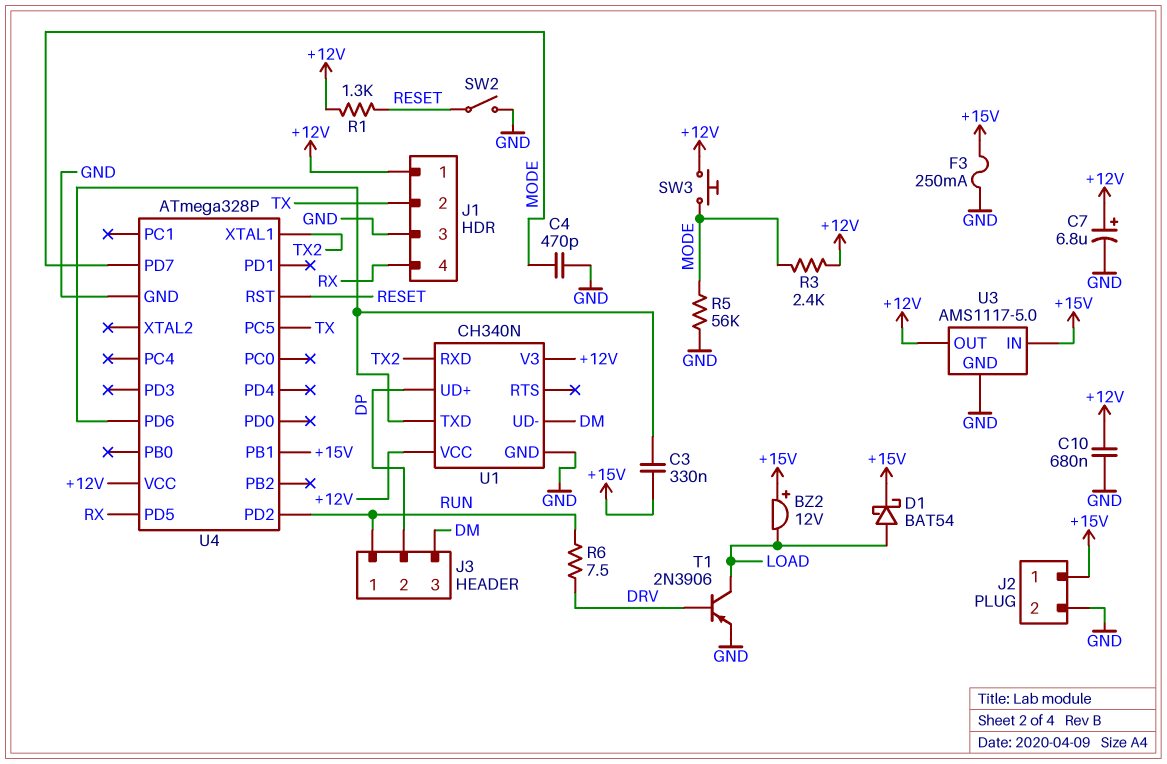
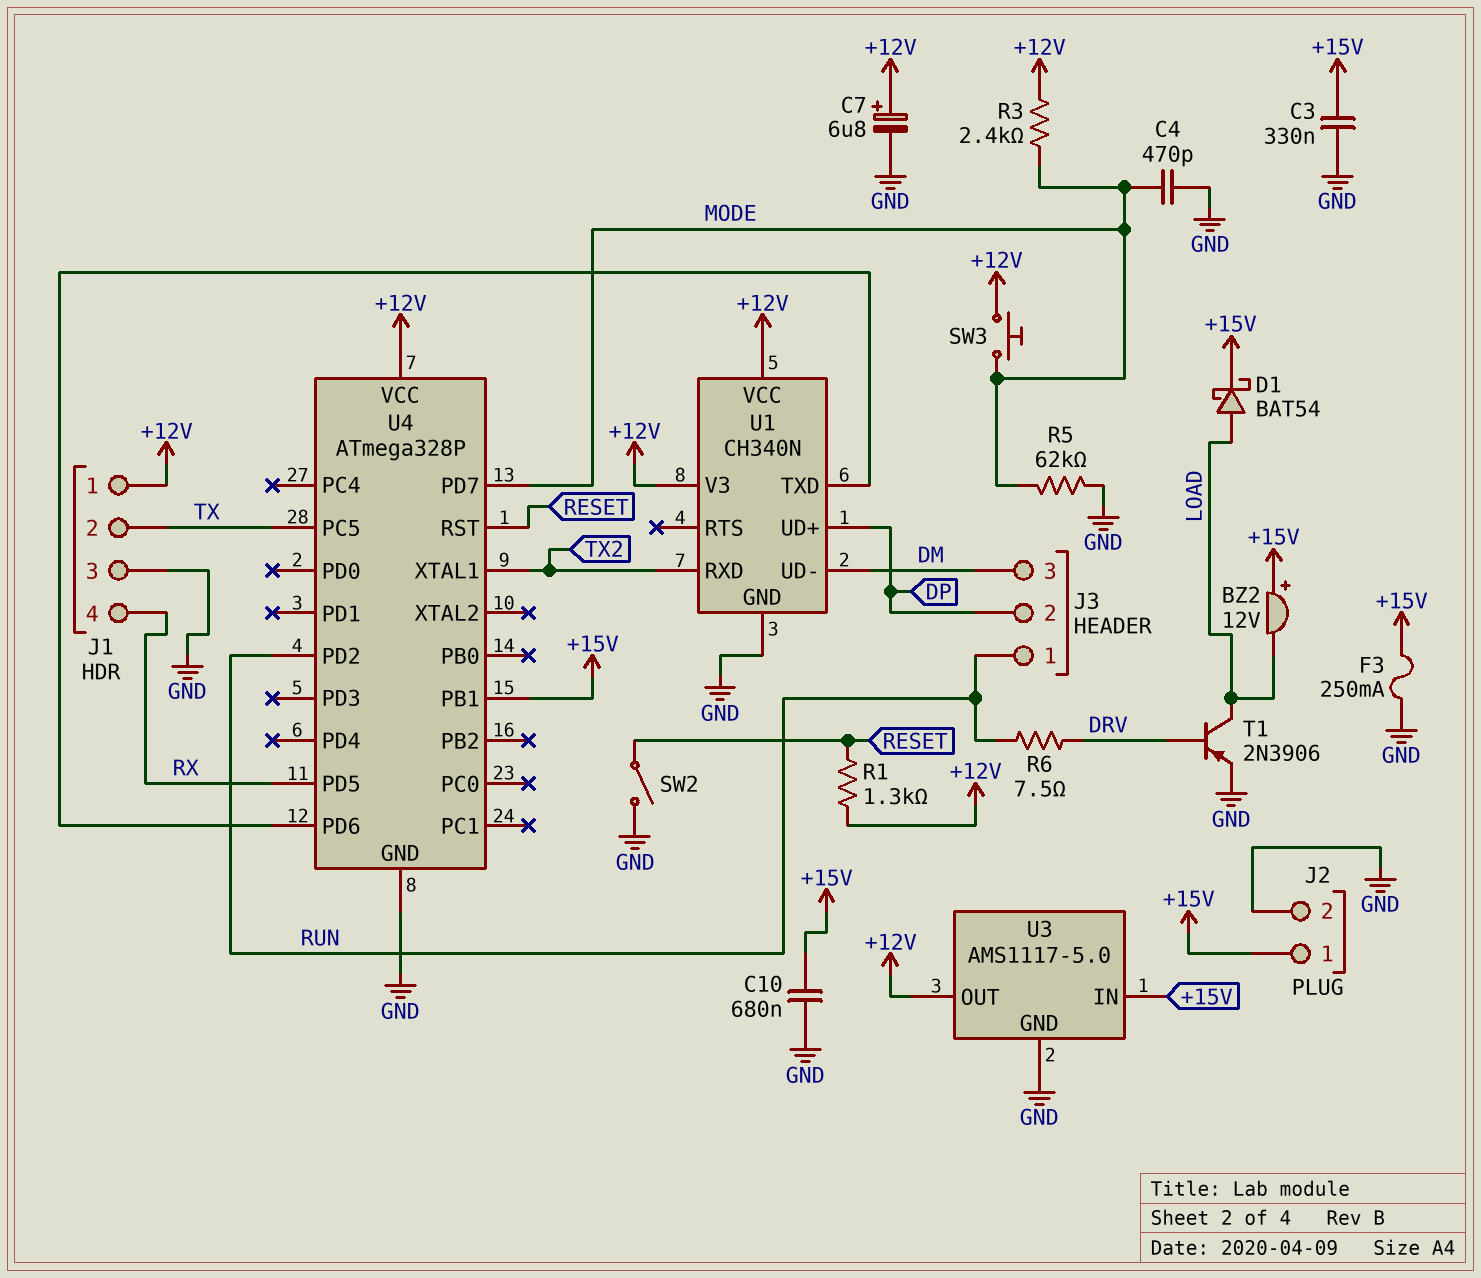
C3: 330nF (+15V, U1/TXD) -> 330nF (+15V, GND)
C10: 680nF (+12V, GND) -> 680nF (+15V, GND)
R5: 56k (GND, MODE) -> 62k (GND, MODE)

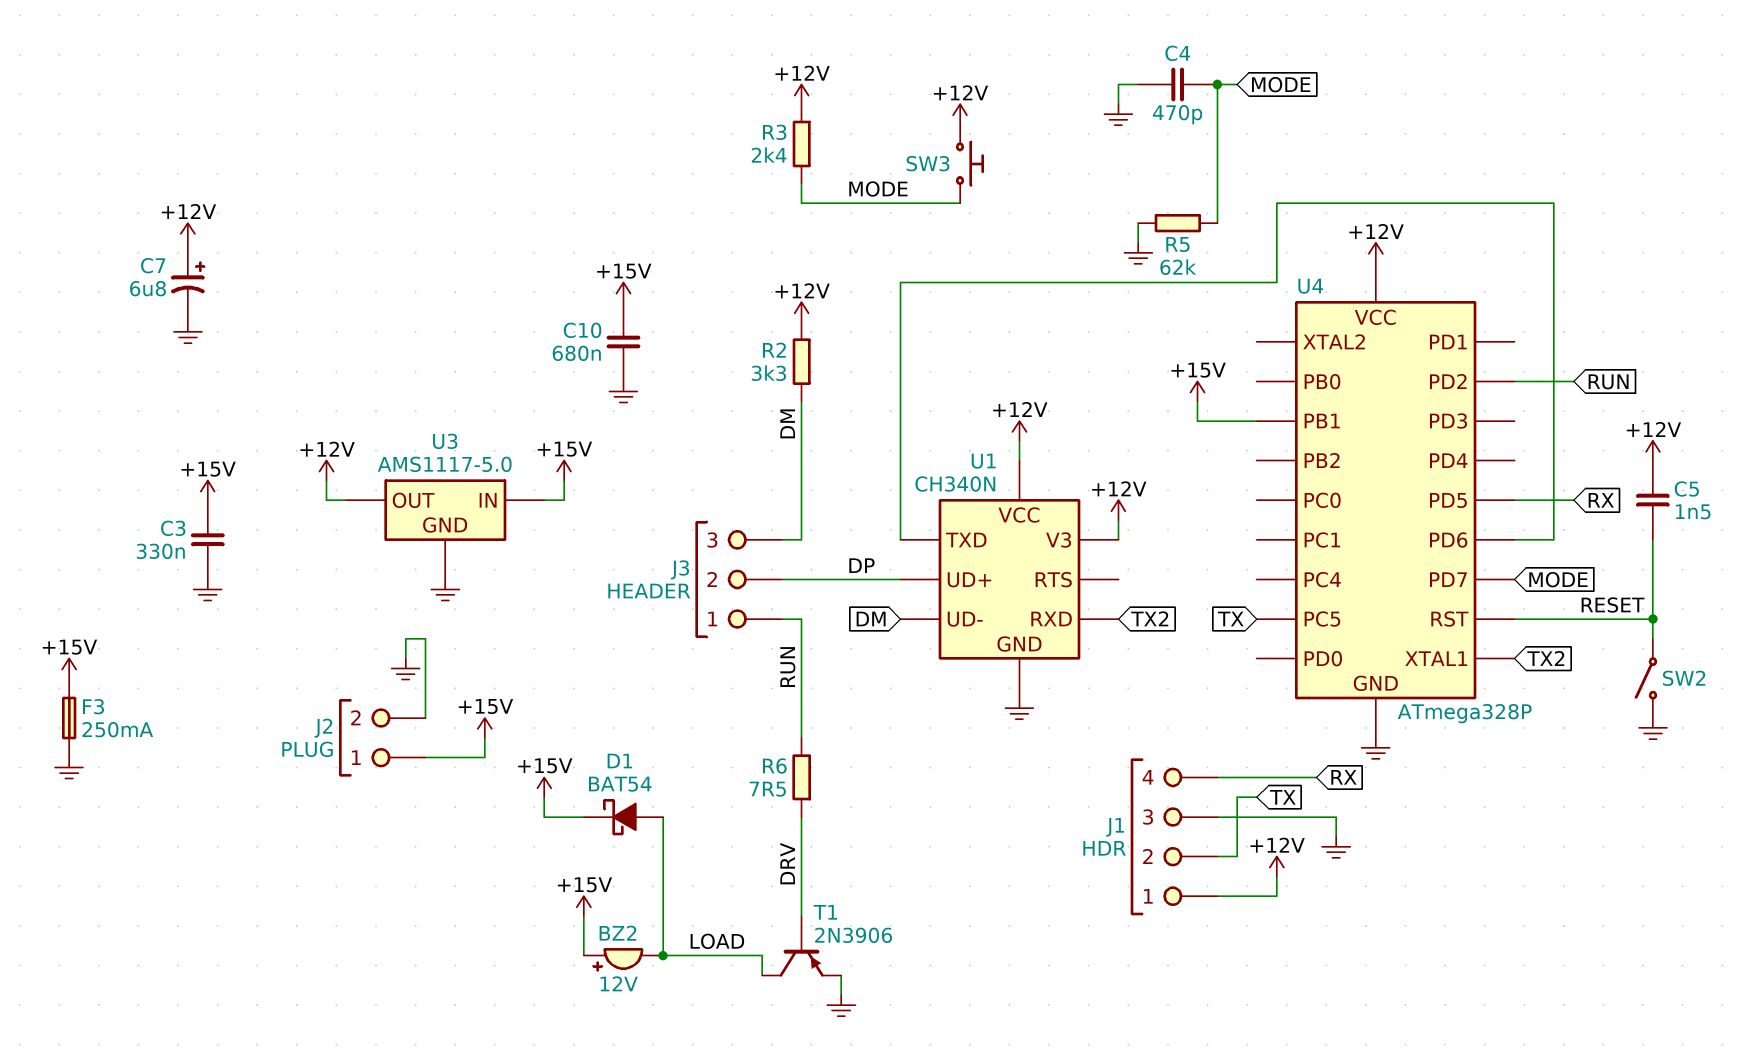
C5: none -> 1.5nF (+12V, RESET)
R1: 1.3k (+12V, RESET) -> none
R2: none -> 3.3k (+12V, DM)

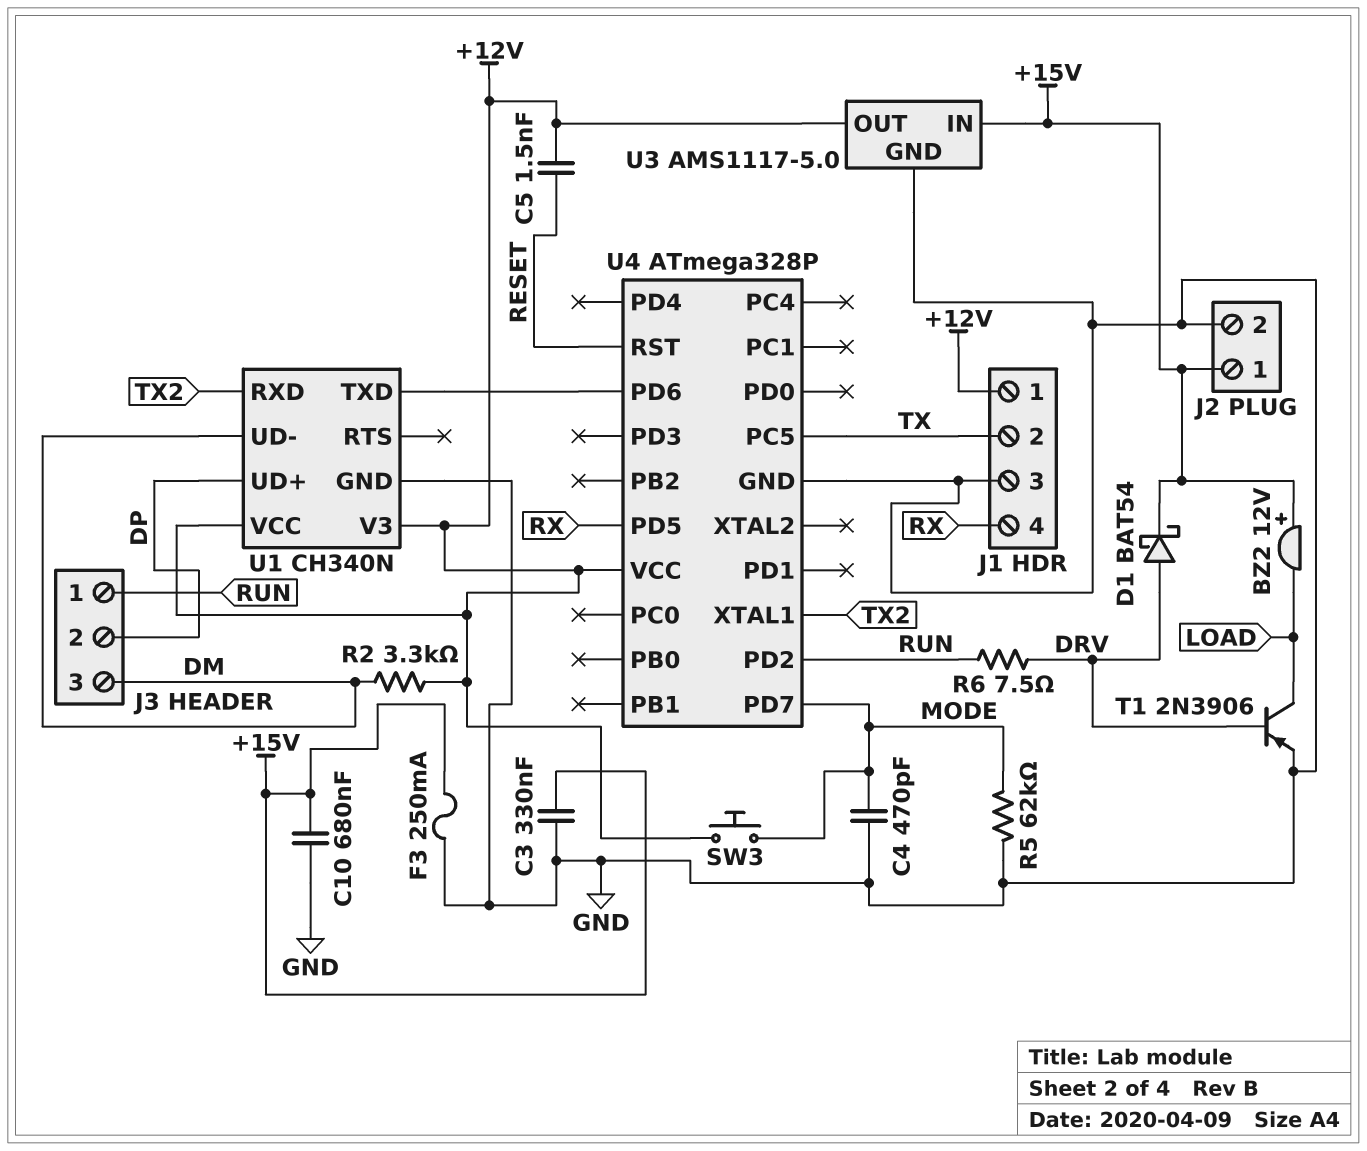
C7: 6.8uF (plus +12V, minus GND) -> none
D1: schottky BAT54 (A LOAD, K +15V) -> schottky BAT54 (A DRV, K +15V)
R3: 2.4k (+12V, MODE) -> none
SW2: switch (GND, RESET) -> none
U4 pin PB1: +15V -> none

